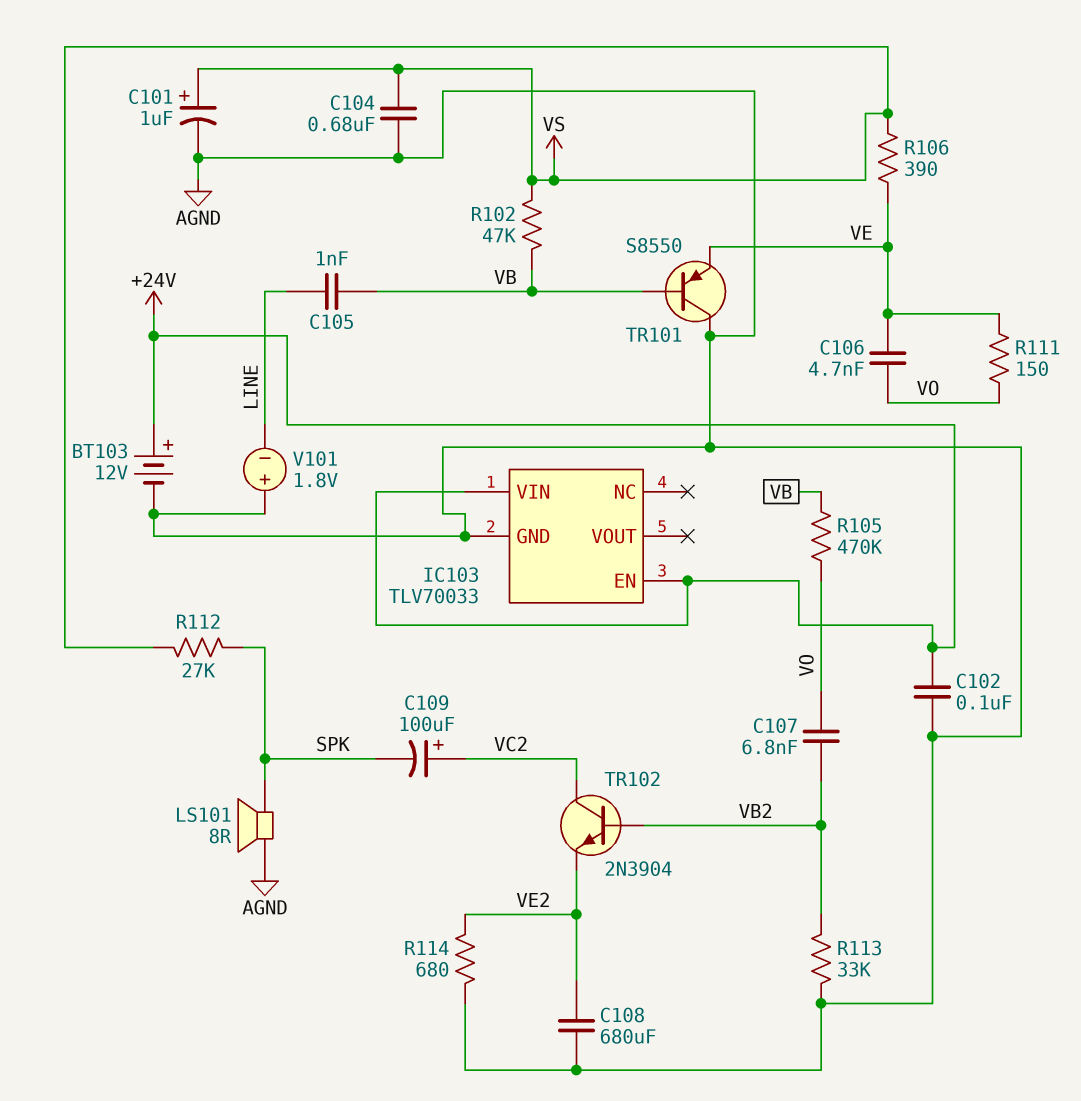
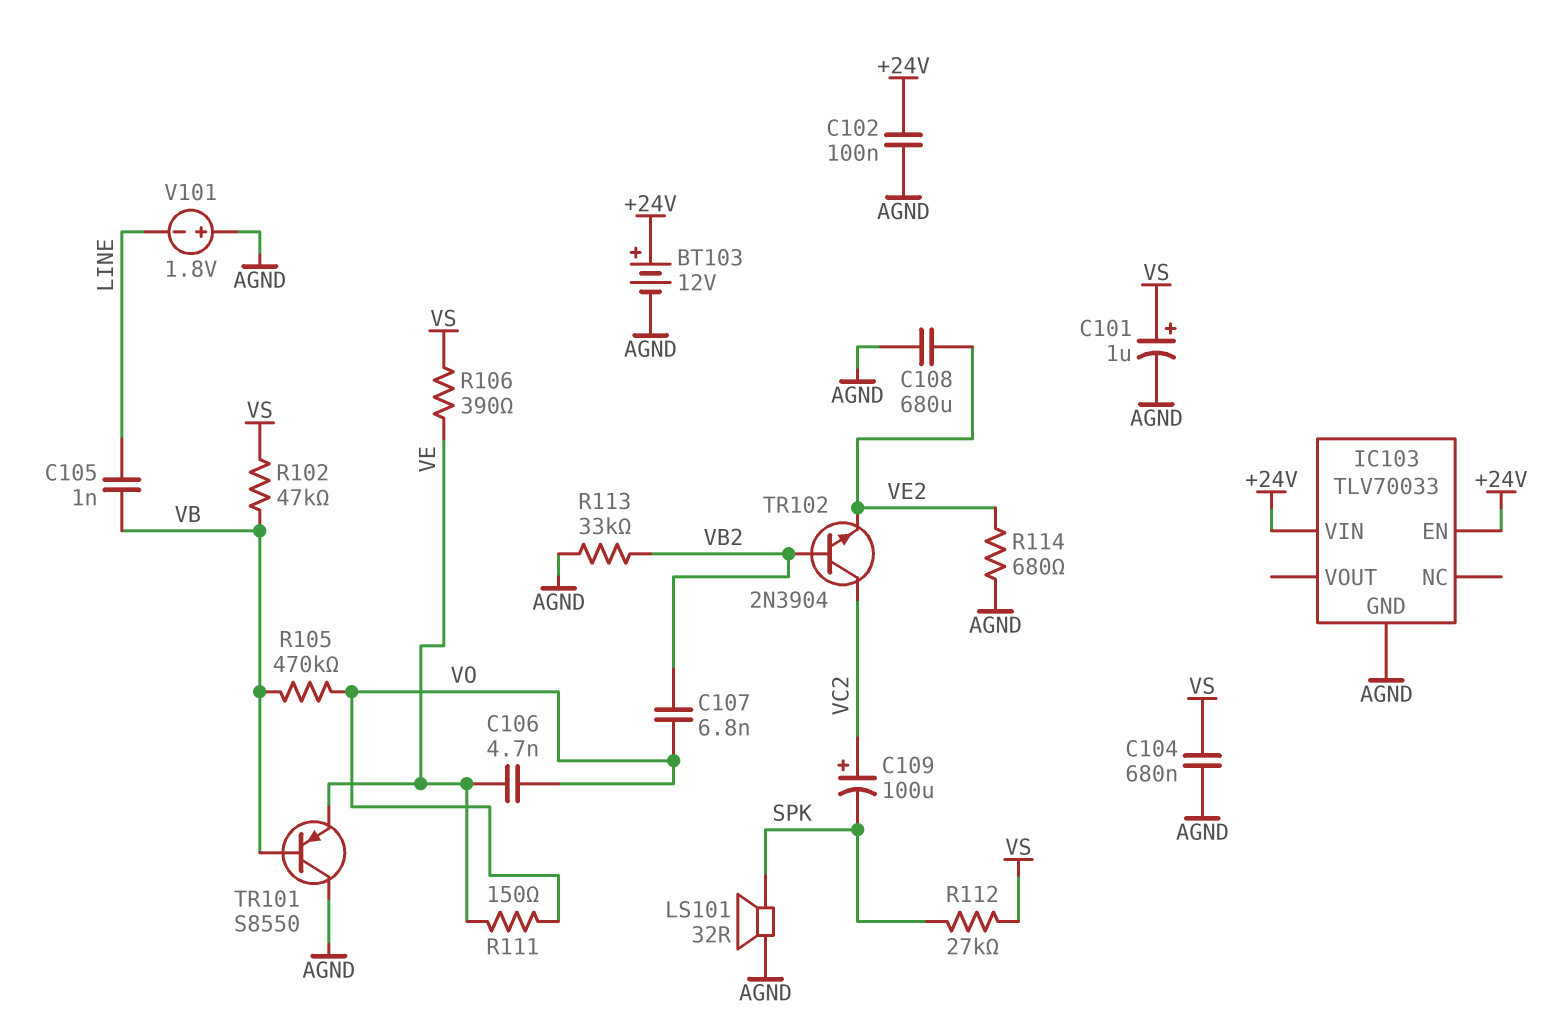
LS101: speaker 8R (AGND, SPK) -> speaker 32R (AGND, SPK)

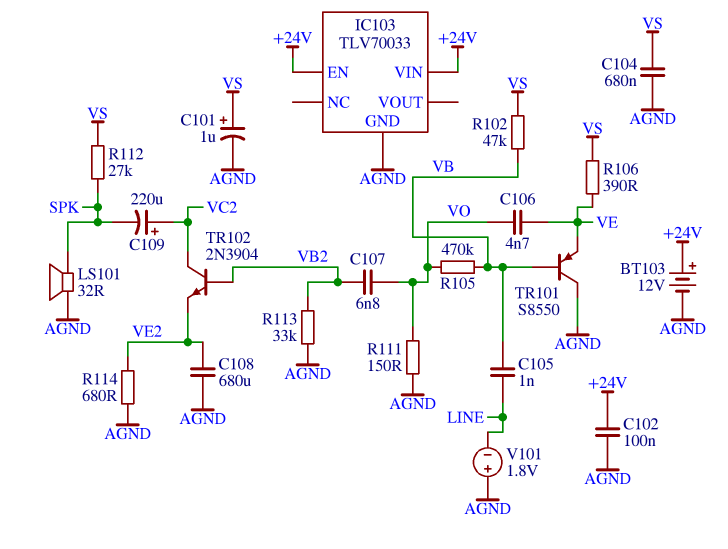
C109: 100uF (plus VC2, minus SPK) -> 220uF (plus VC2, minus SPK)
R111: 150 (VE, VO) -> 150 (AGND, VO)

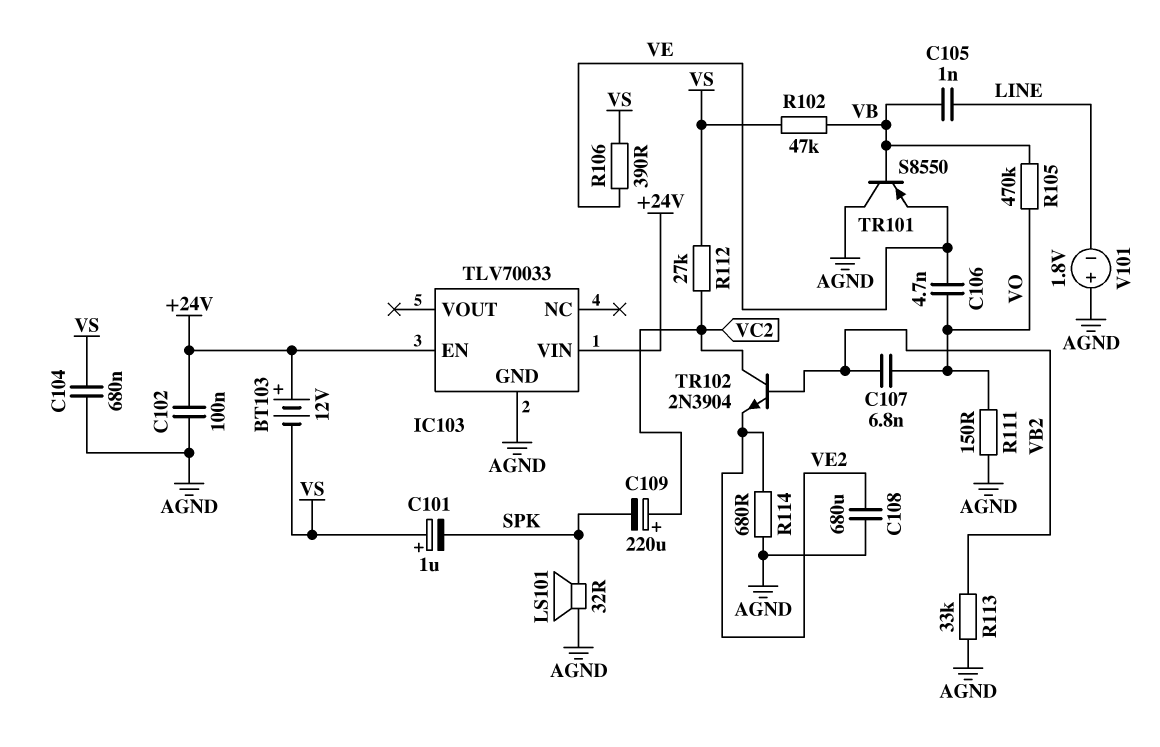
BT103: 12V (plus +24V, minus AGND) -> 12V (plus +24V, minus VS)
C101: 1uF (plus VS, minus AGND) -> 1uF (plus VS, minus SPK)
R112: 27k (SPK, VS) -> 27k (VC2, VS)

